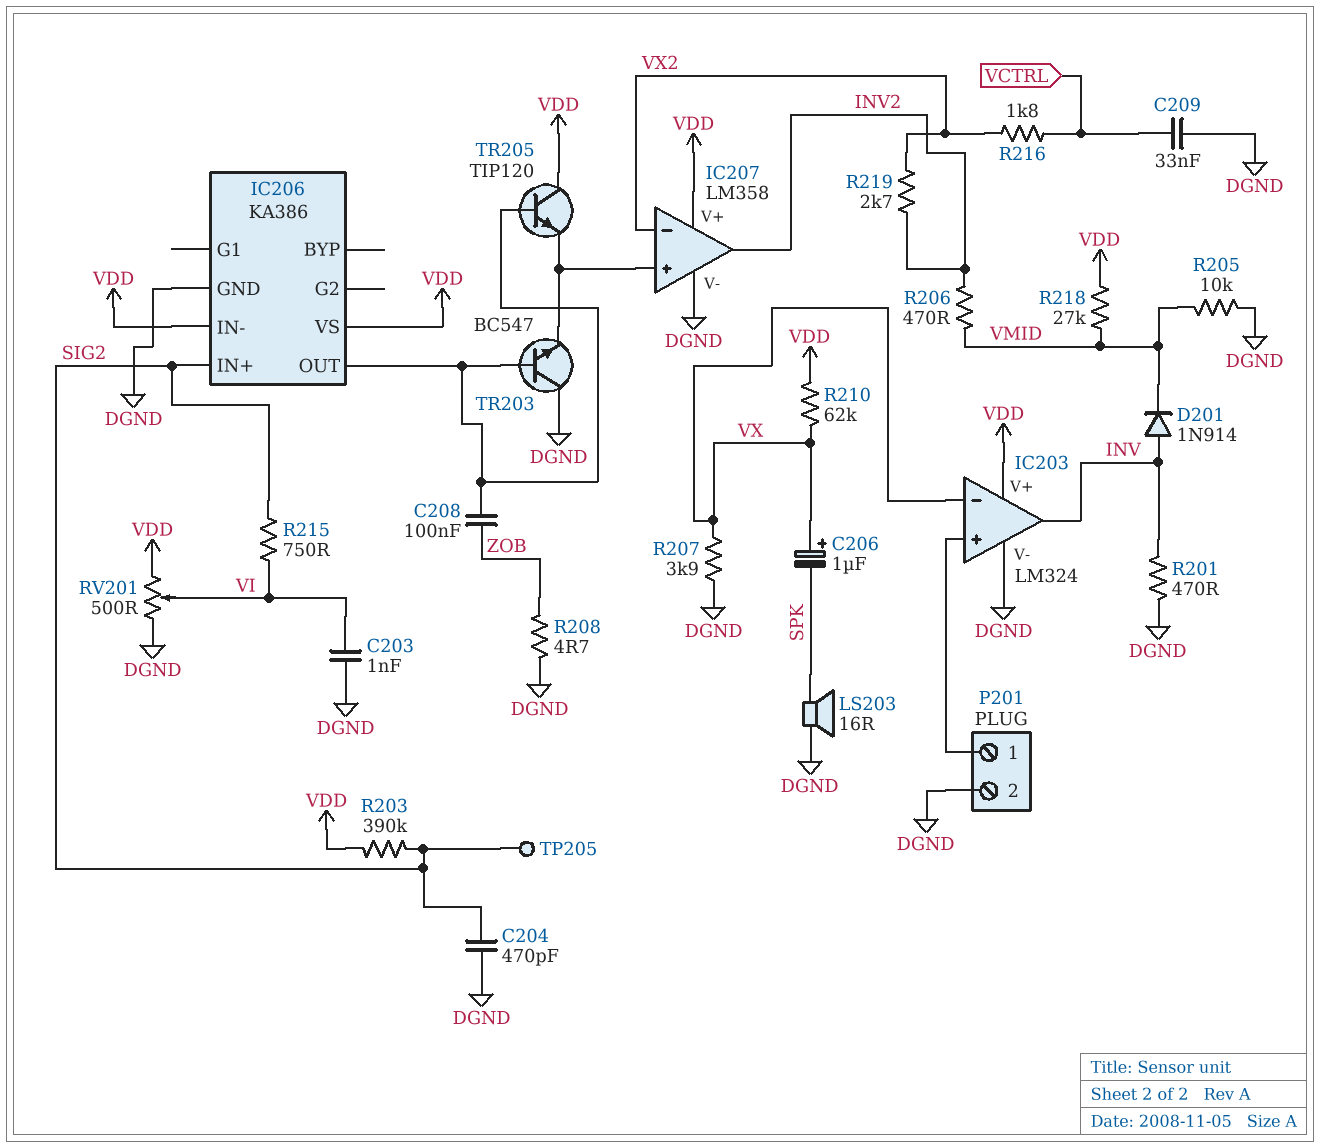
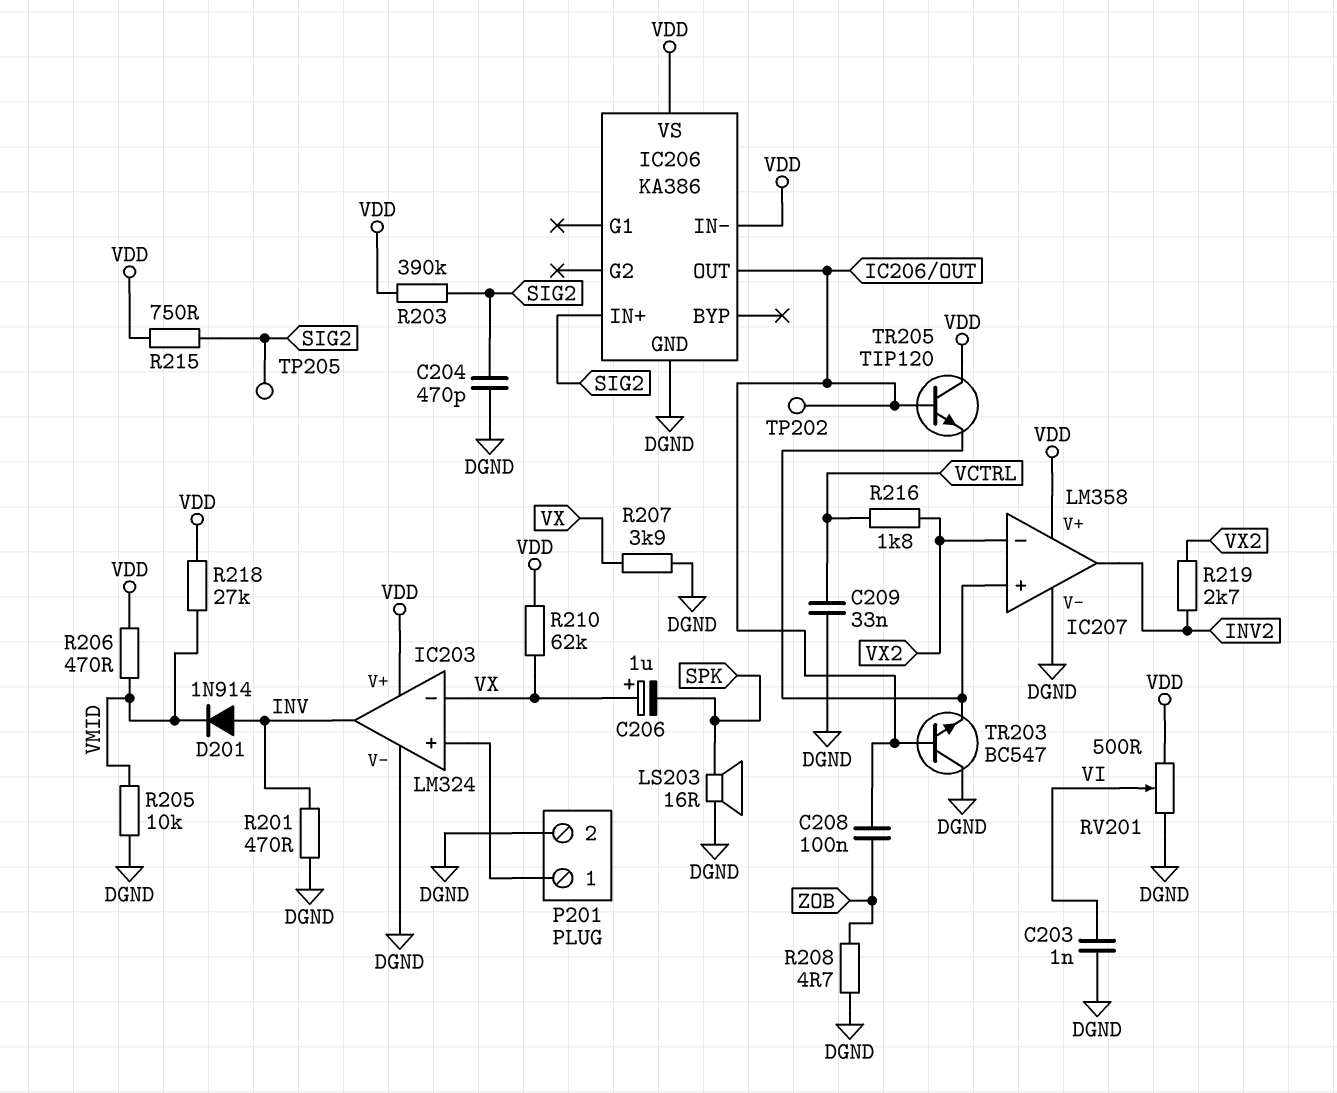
R206: 470 (INV2, VMID) -> 470 (VDD, VMID)
R215: 750 (SIG2, VI) -> 750 (SIG2, VDD)
TP202: none -> test point (IC206/OUT)

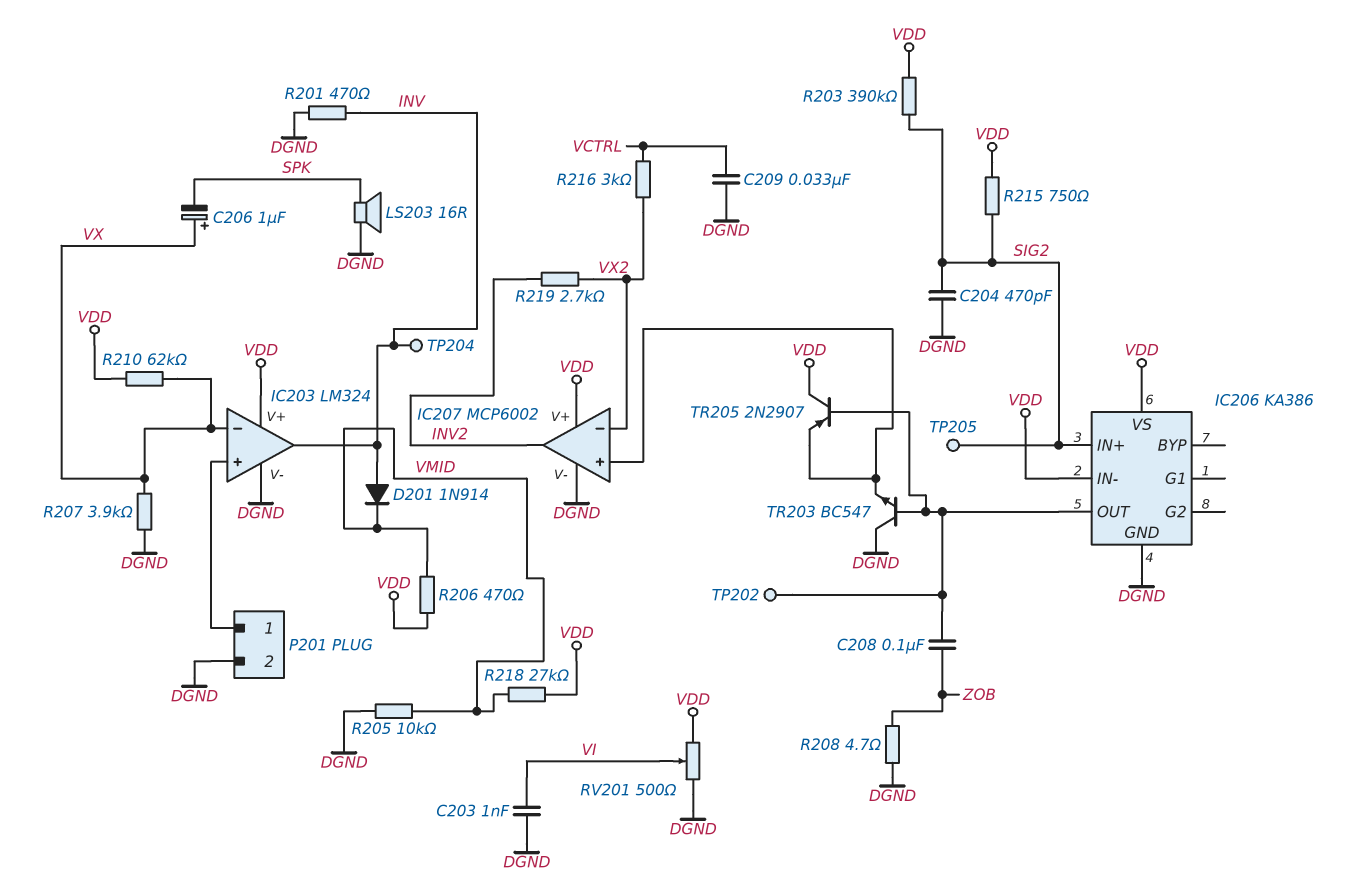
IC207: LM358 -> MCP6002
R216: 1.8k (VCTRL, VX2) -> 3k (VCTRL, VX2)
TP204: none -> test point (INV)
TR205: NPN TIP120 (B IC206/OUT, C VDD, E IC207/in+) -> PNP 2N2907 (B IC206/OUT, C VDD, E IC207/in+)

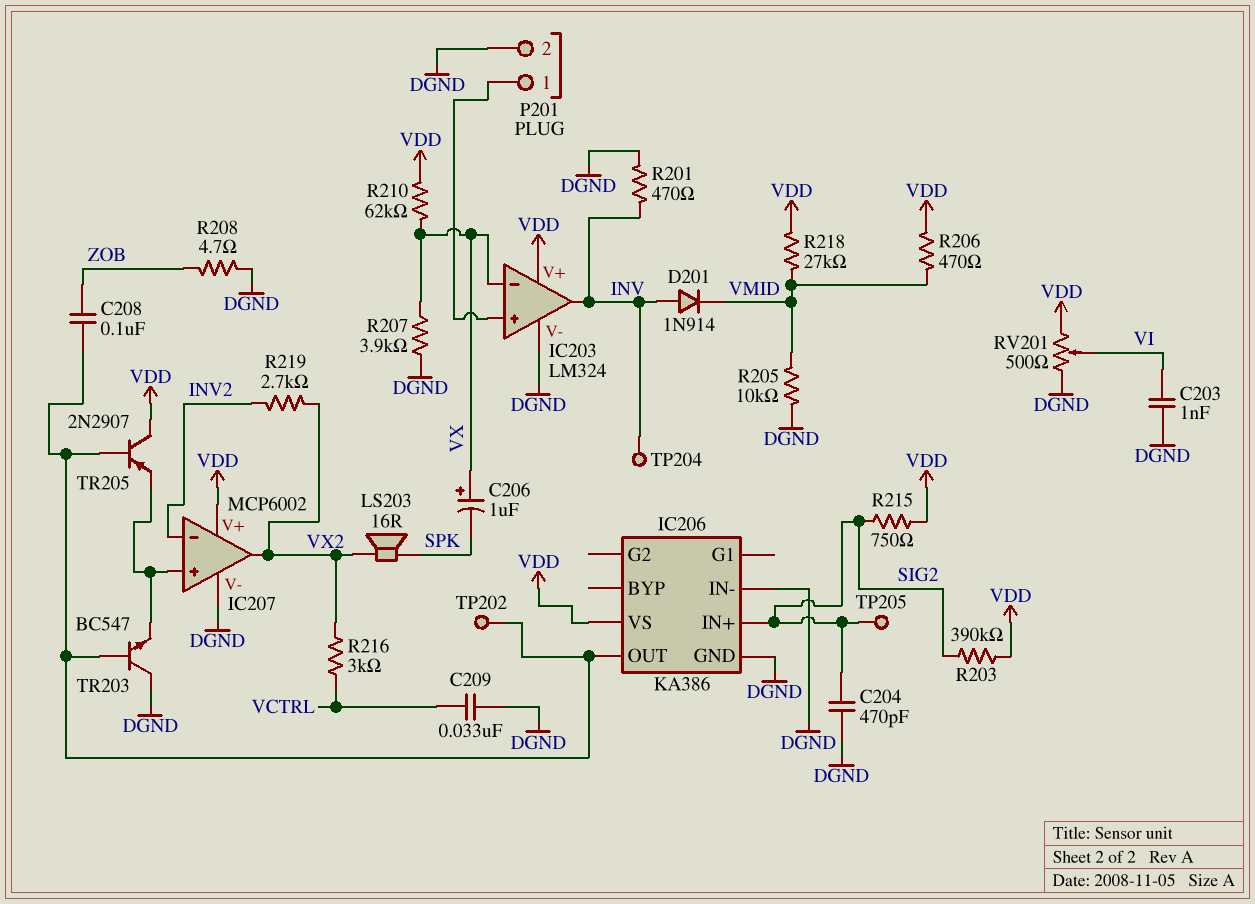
IC206 pin IN-: VDD -> DGND
IC207 pin in-: VX2 -> INV2
IC207 pin out: INV2 -> VX2
LS203: speaker 16R (DGND, SPK) -> speaker 16R (SPK, VX2)

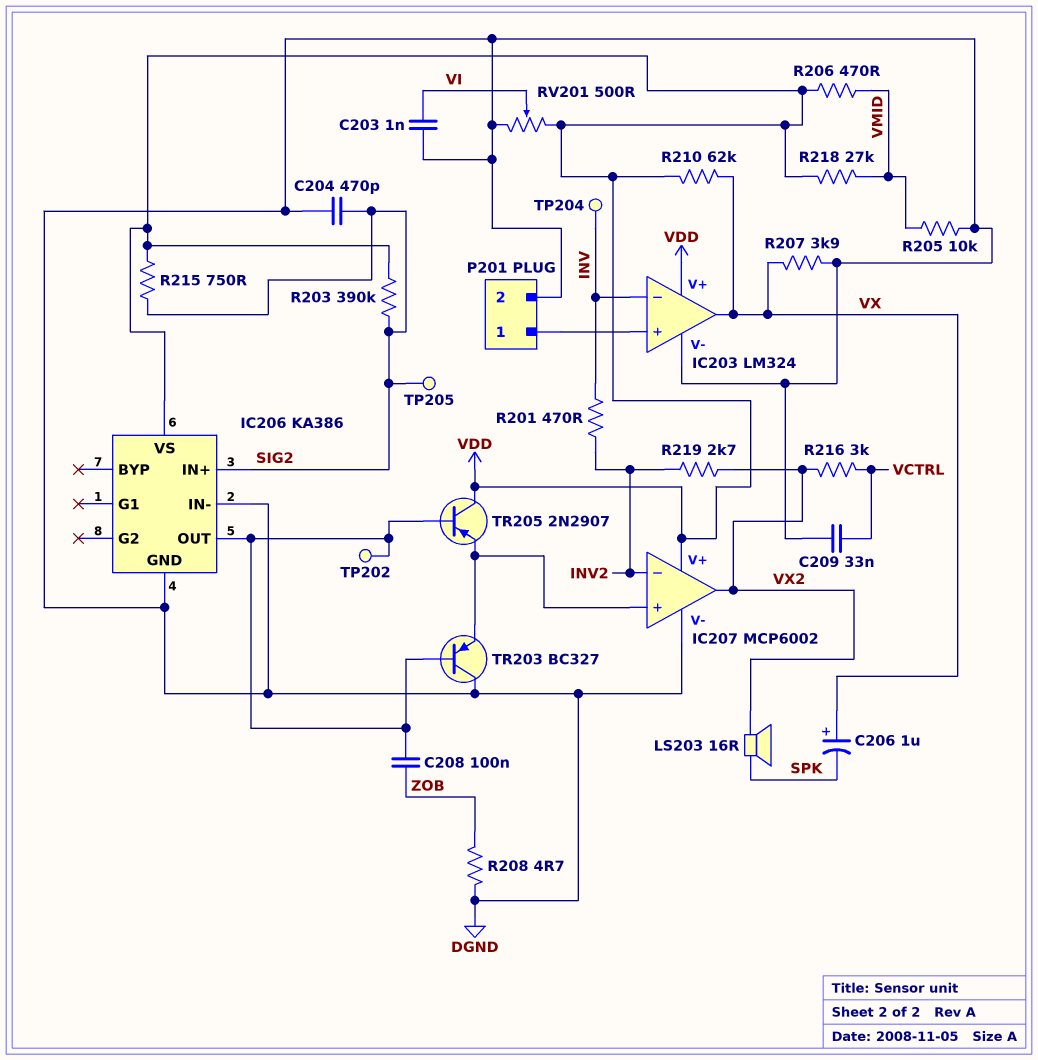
D201: diode 1N914 (A INV, K VMID) -> none
IC203 pin in-: VX -> INV
IC203 pin out: INV -> VX
R201: 470 (DGND, INV) -> 470 (INV, INV2)
TR203: NPN BC547 (B IC206/OUT, C DGND, E IC207/in+) -> PNP BC327 (B IC206/OUT, C DGND, E IC207/in+)

